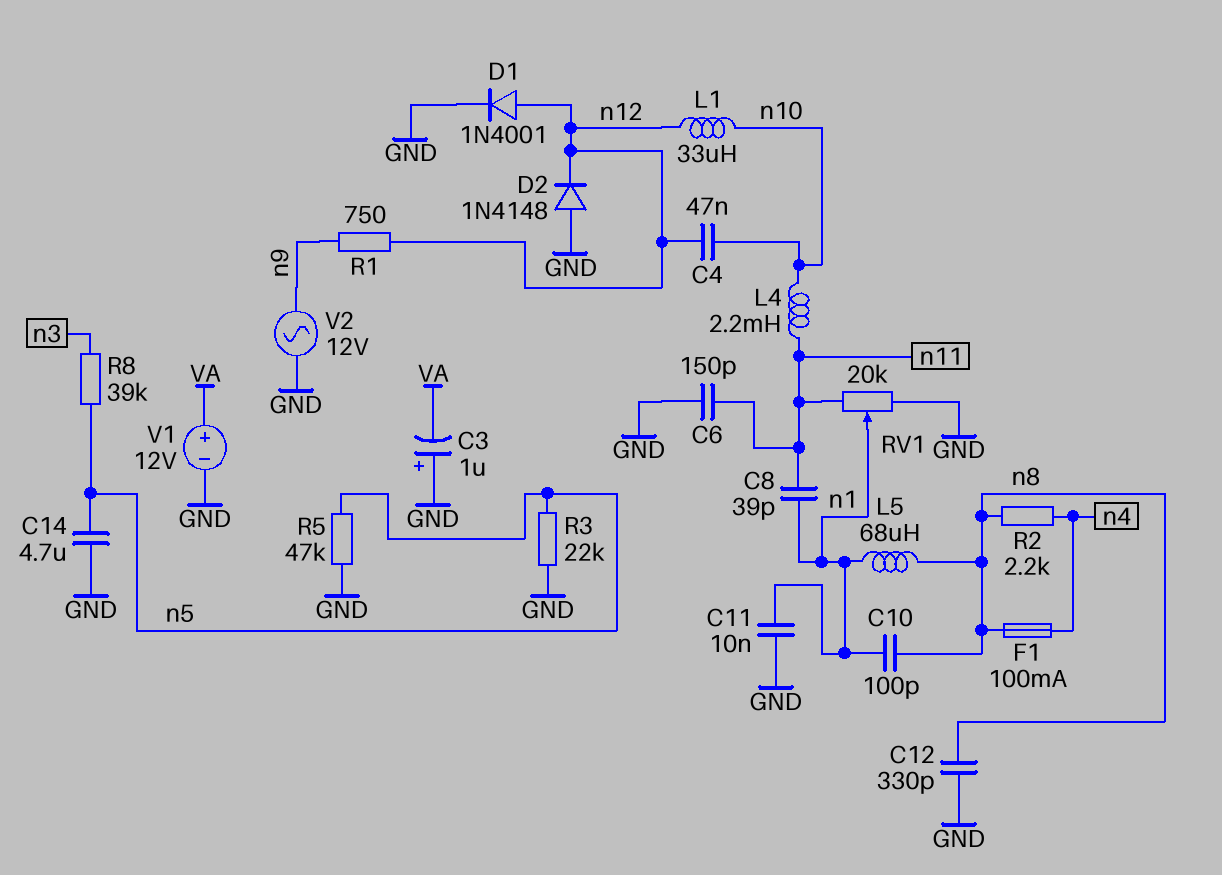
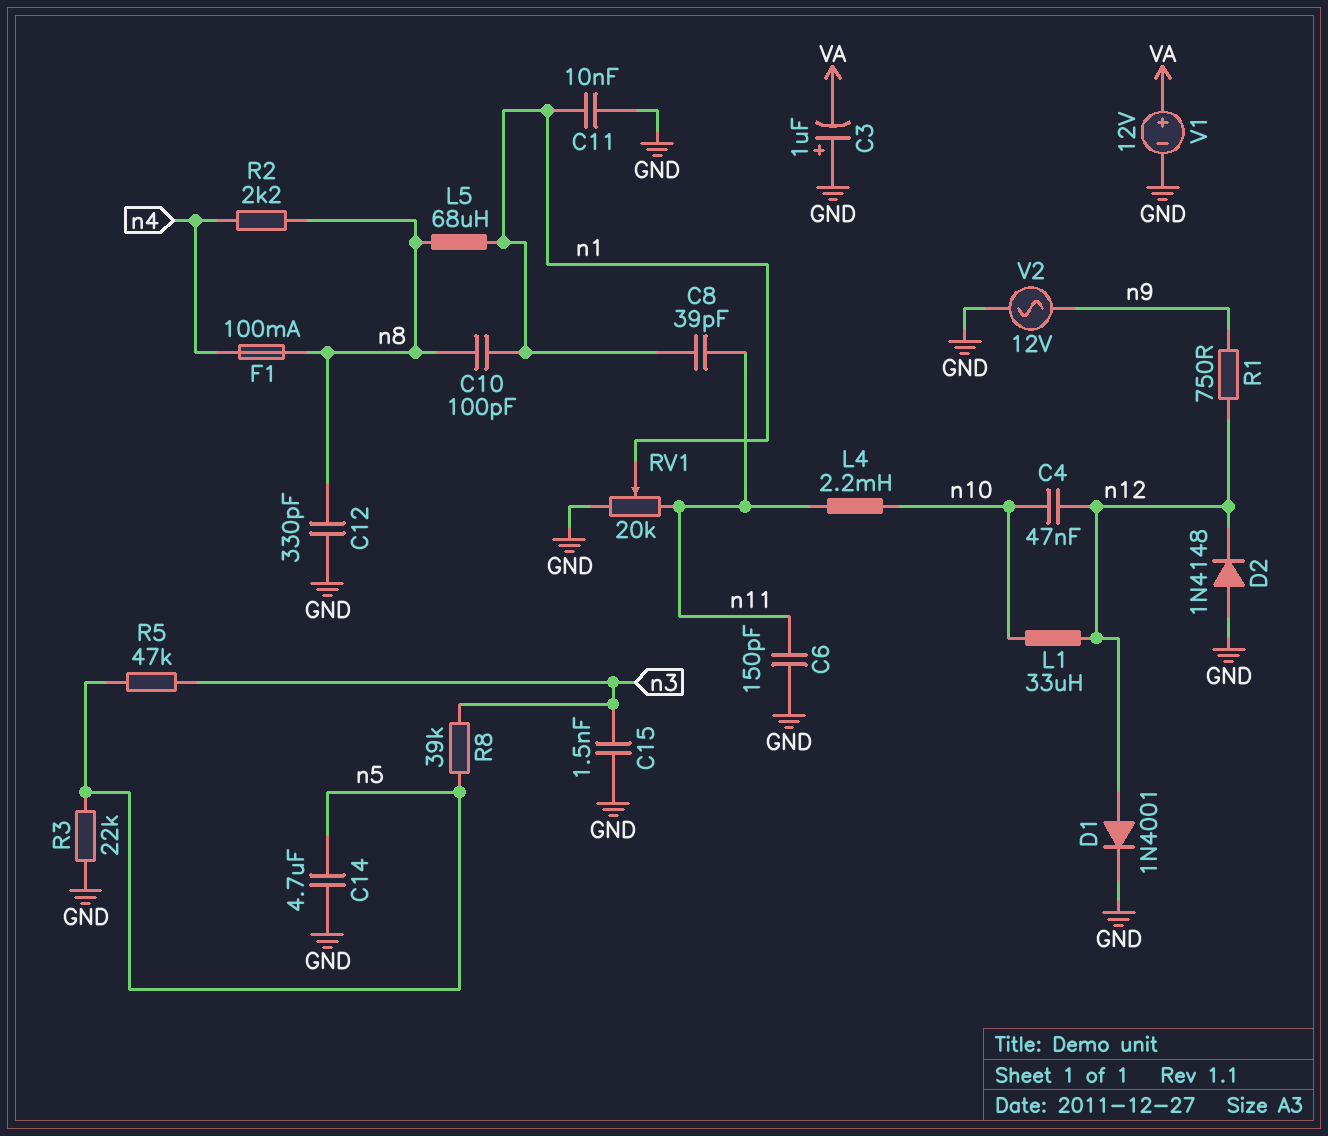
C15: none -> 1.5nF (GND, n3)
R5: 47k (GND, n5) -> 47k (n3, n5)

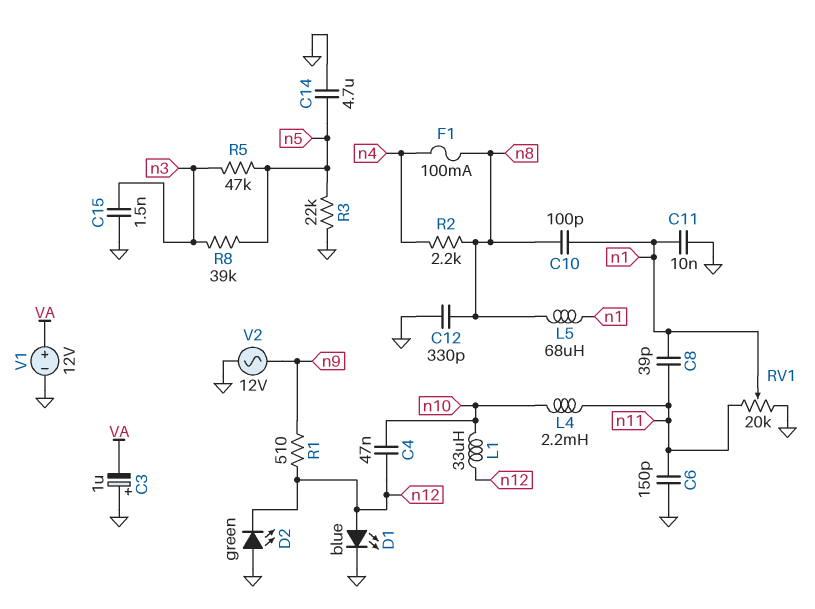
D1: diode 1N4001 (A n12, K GND) -> LED blue (A n12, K GND)
D2: diode 1N4148 (A GND, K n12) -> LED green (A GND, K n12)
R1: 750 (n9, n12) -> 510 (n9, n12)

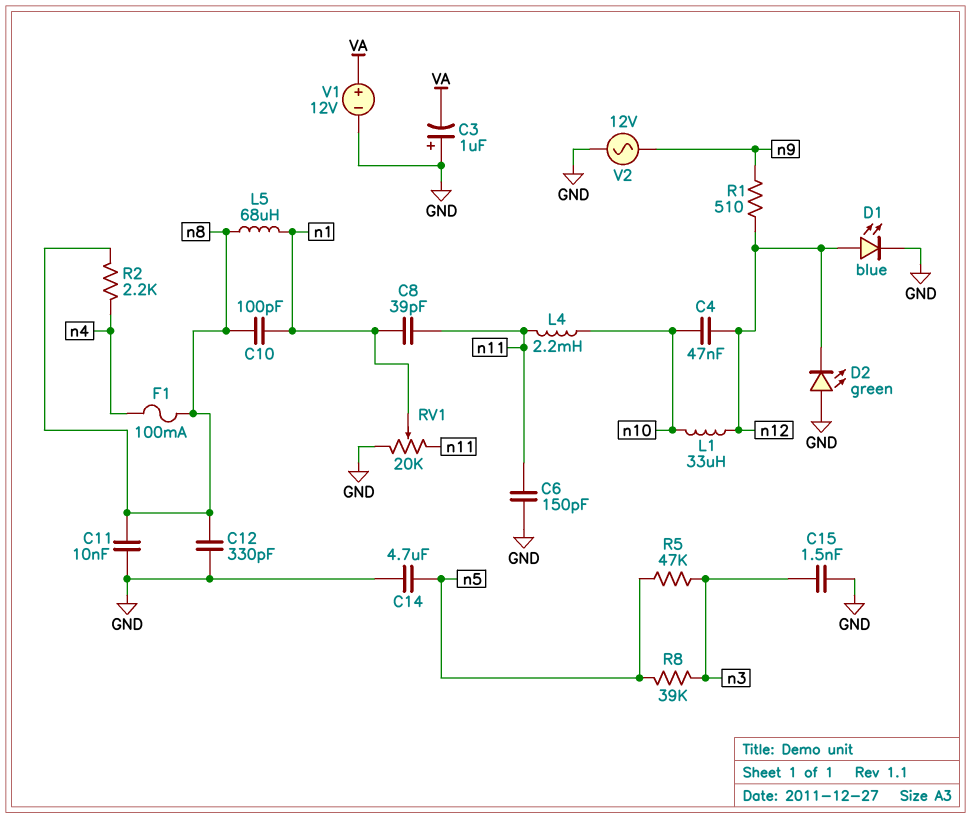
C11: 10nF (GND, n1) -> 10nF (GND, n8)
R3: 22k (GND, n5) -> none

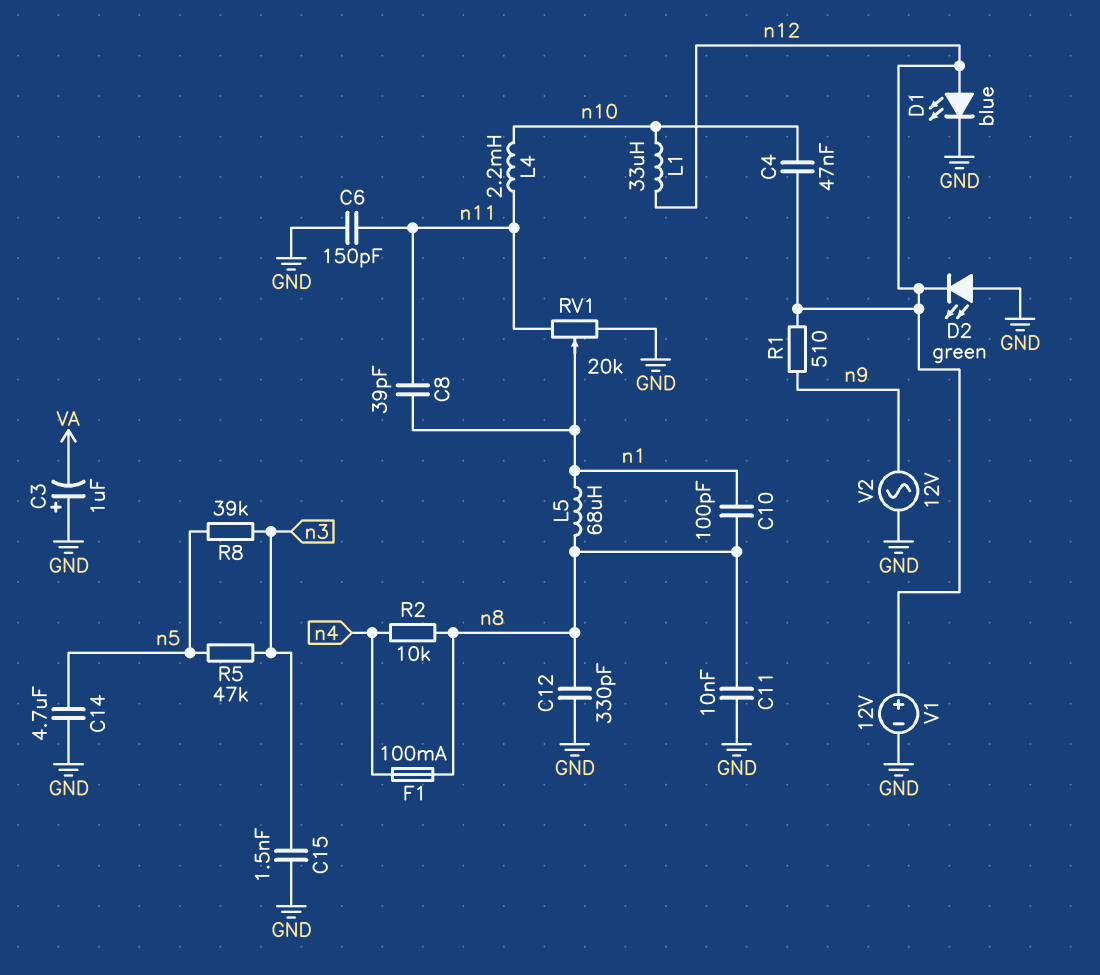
R2: 2.2k (n4, n8) -> 10k (n4, n8)
V1: 12V (plus VA, minus GND) -> 12V (plus n12, minus GND)

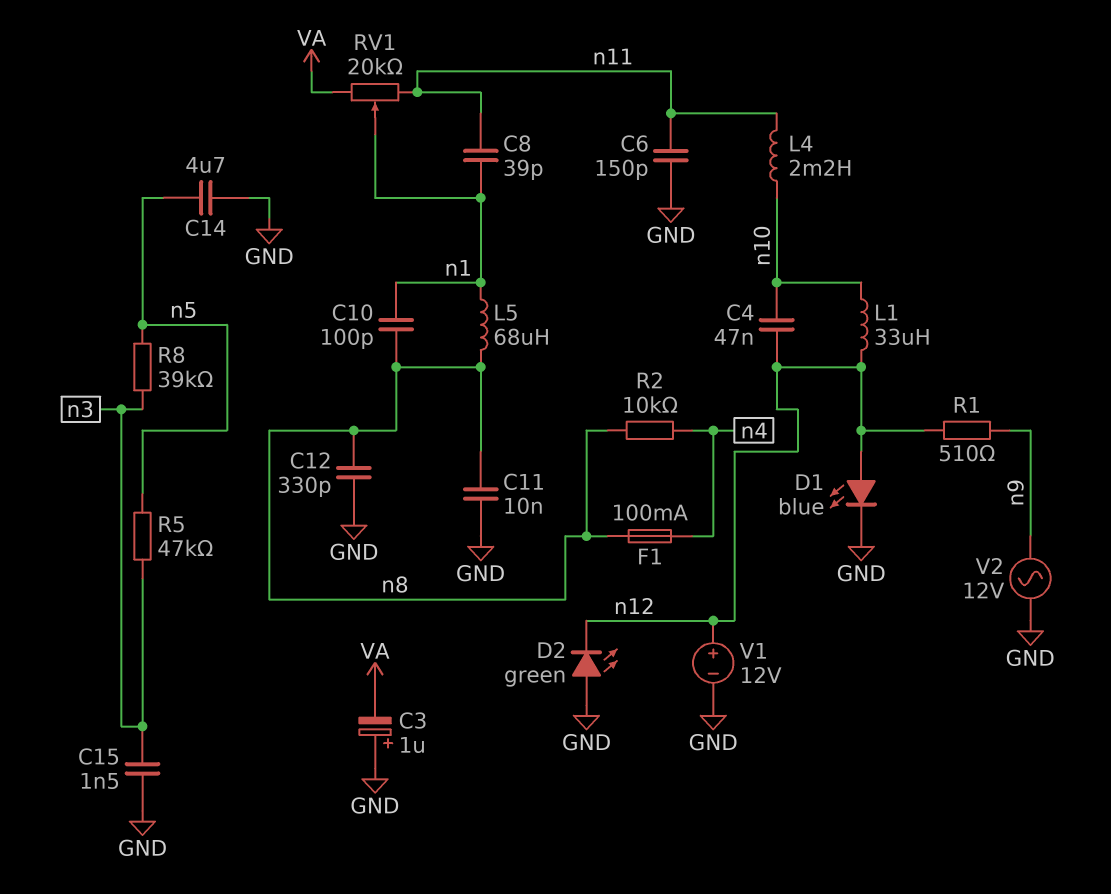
RV1: 20k (GND, n11, wiper n1) -> 20k (VA, n11, wiper n1)

